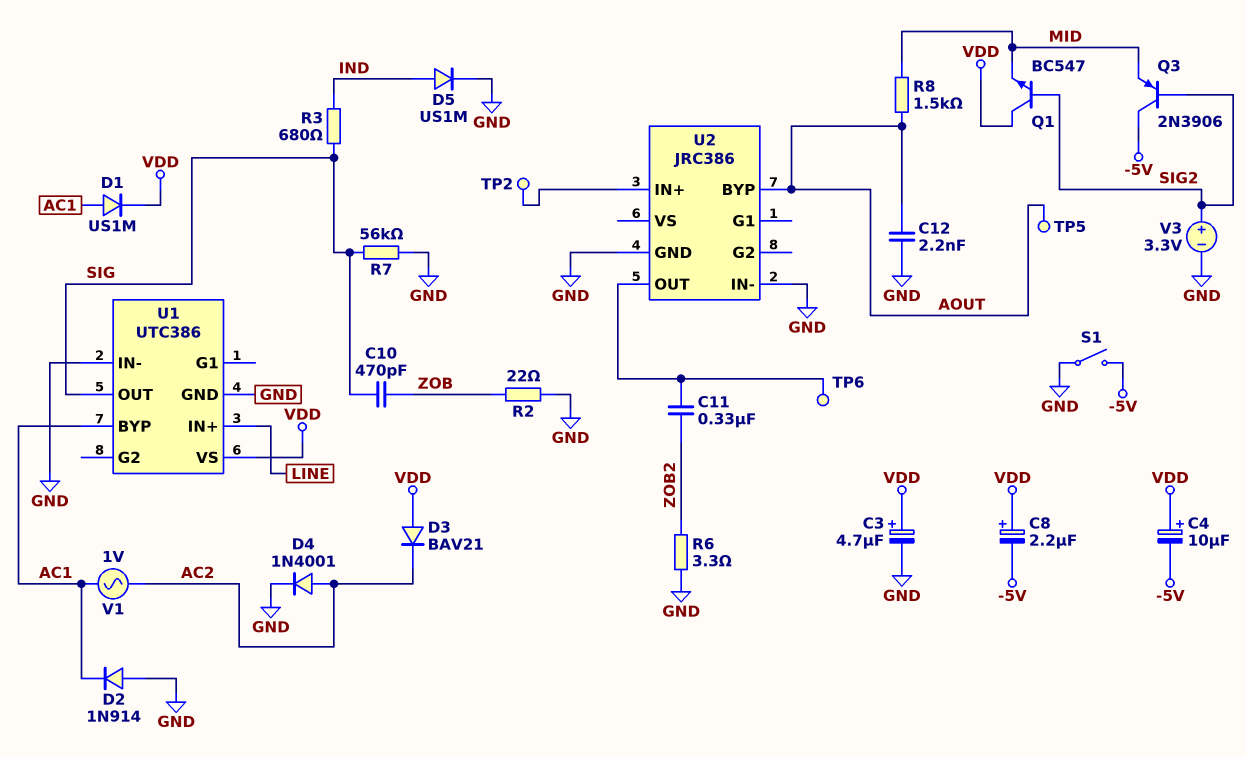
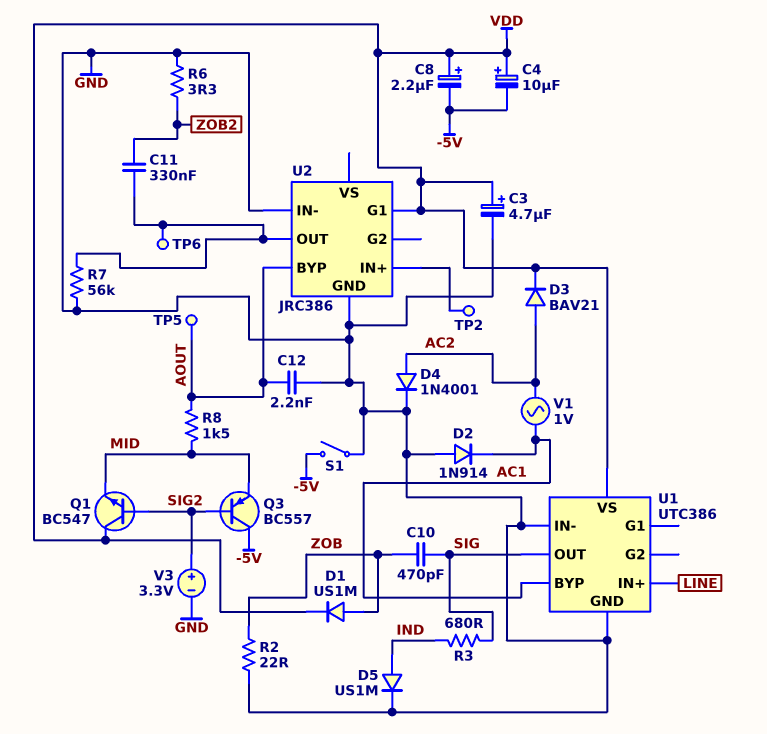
D1: diode US1M (A AC1, K VDD) -> diode US1M (A ZOB, K VDD)
D3: diode BAV21 (A VDD, K AC2) -> diode BAV21 (A AC2, K VDD)
Q3: PNP 2N3906 (B SIG2, C -5V, E MID) -> PNP BC557 (B SIG2, C -5V, E MID)
R7: 56k (GND, SIG) -> 56k (GND, U2/OUT)
U2 pin G1: none -> VDD

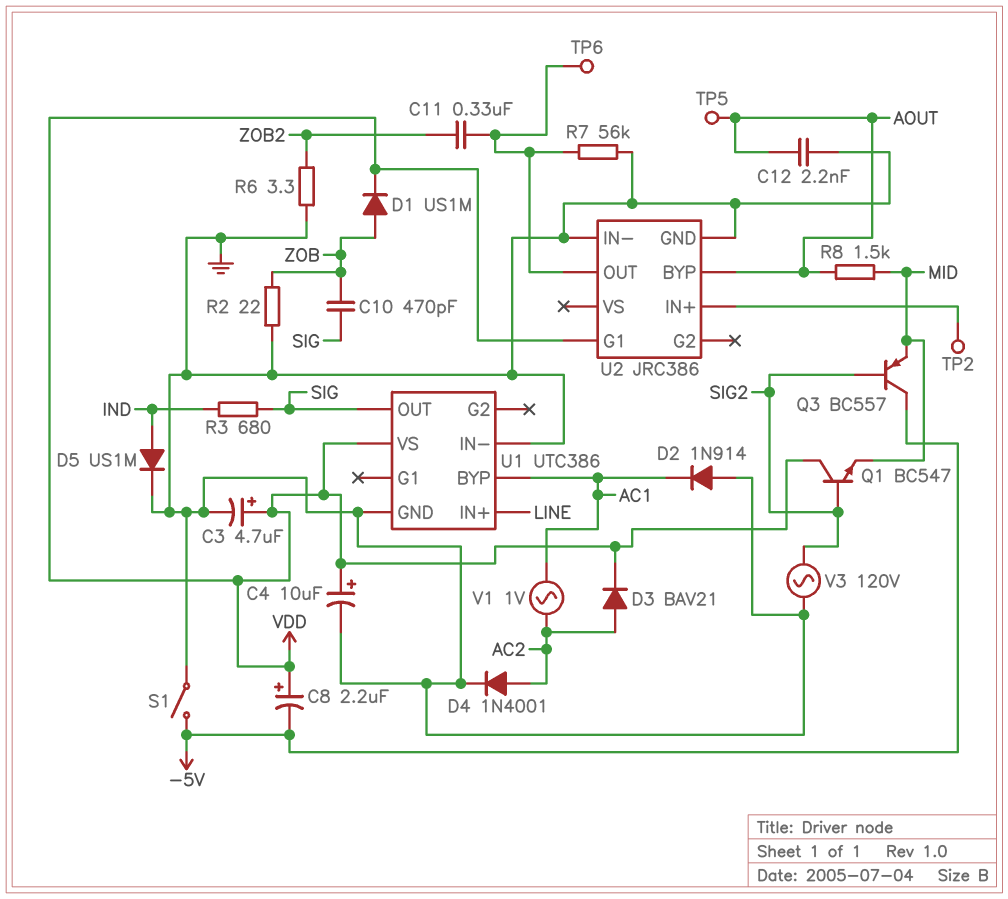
C4: 10uF (plus VDD, minus -5V) -> 10uF (plus VDD, minus GND)
V3: 3.3V (plus SIG2, minus GND) -> AC 120V (GND, SIG2)

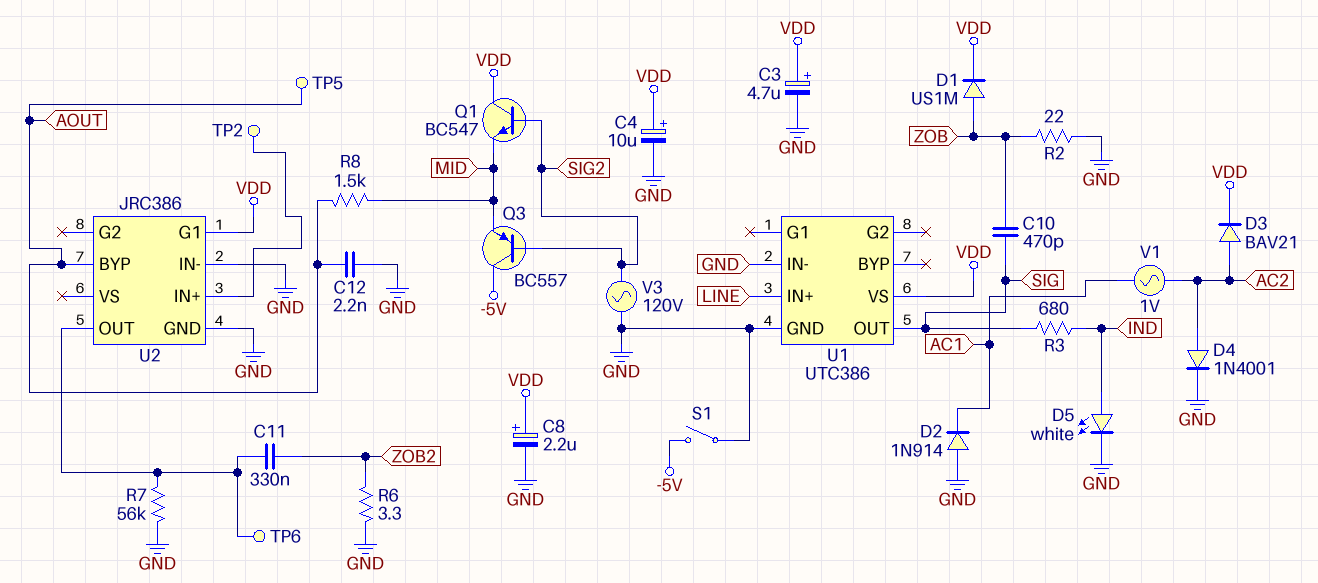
C8: 2.2uF (plus VDD, minus -5V) -> 2.2uF (plus VDD, minus GND)
D5: diode US1M (A IND, K GND) -> LED white (A IND, K GND)
U1 pin BYP: AC1 -> none

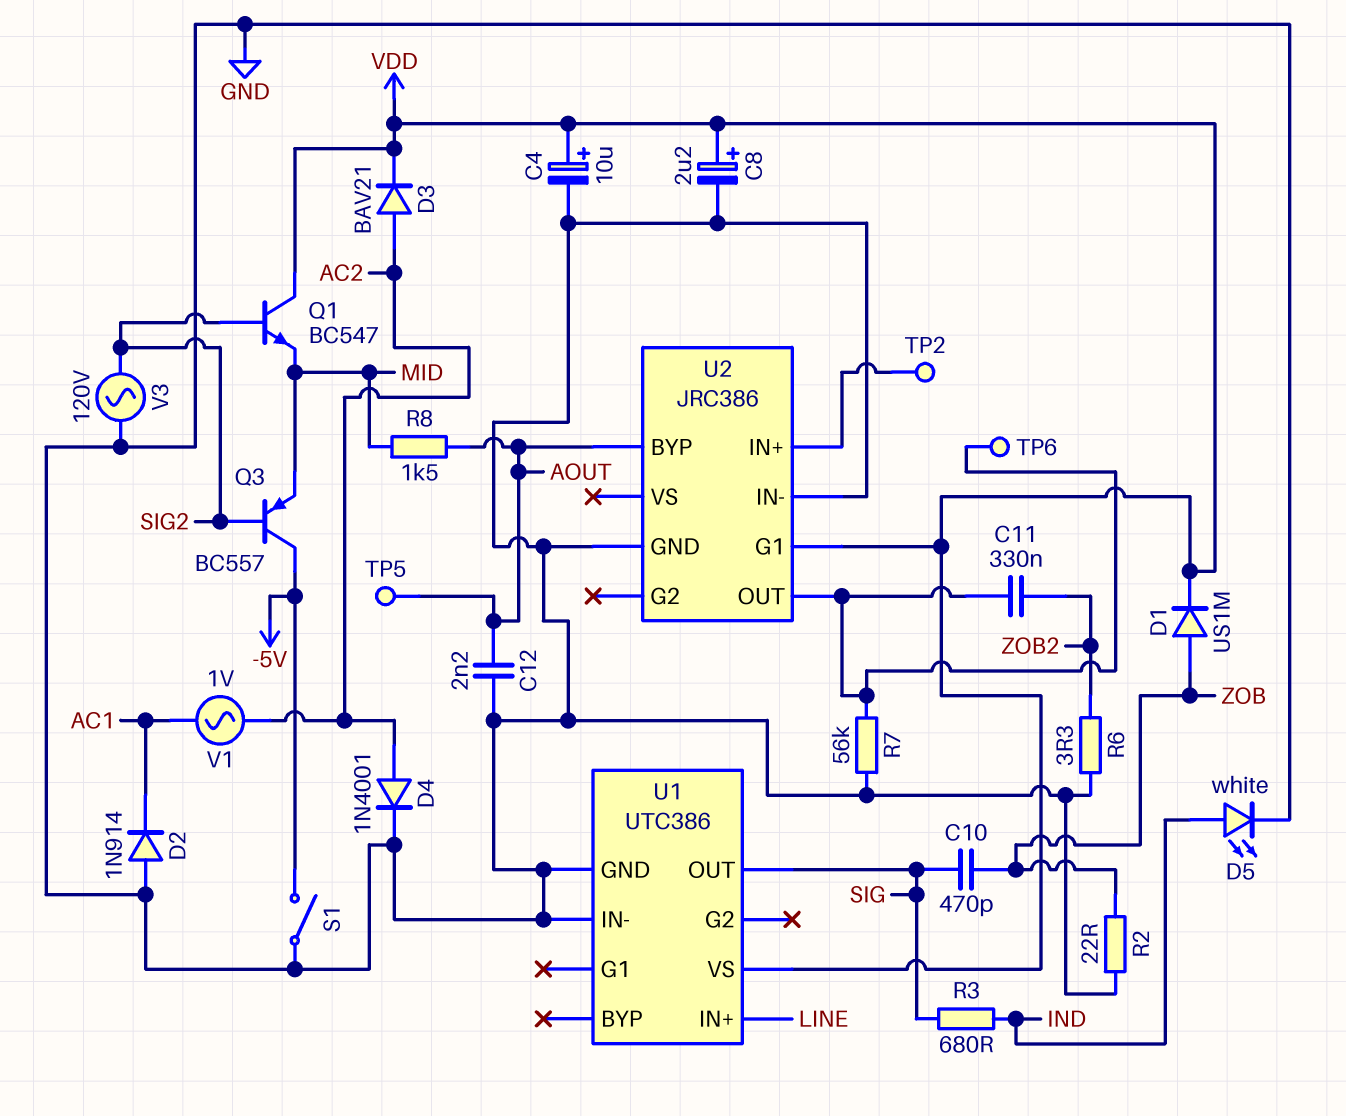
C3: 4.7uF (plus VDD, minus GND) -> none

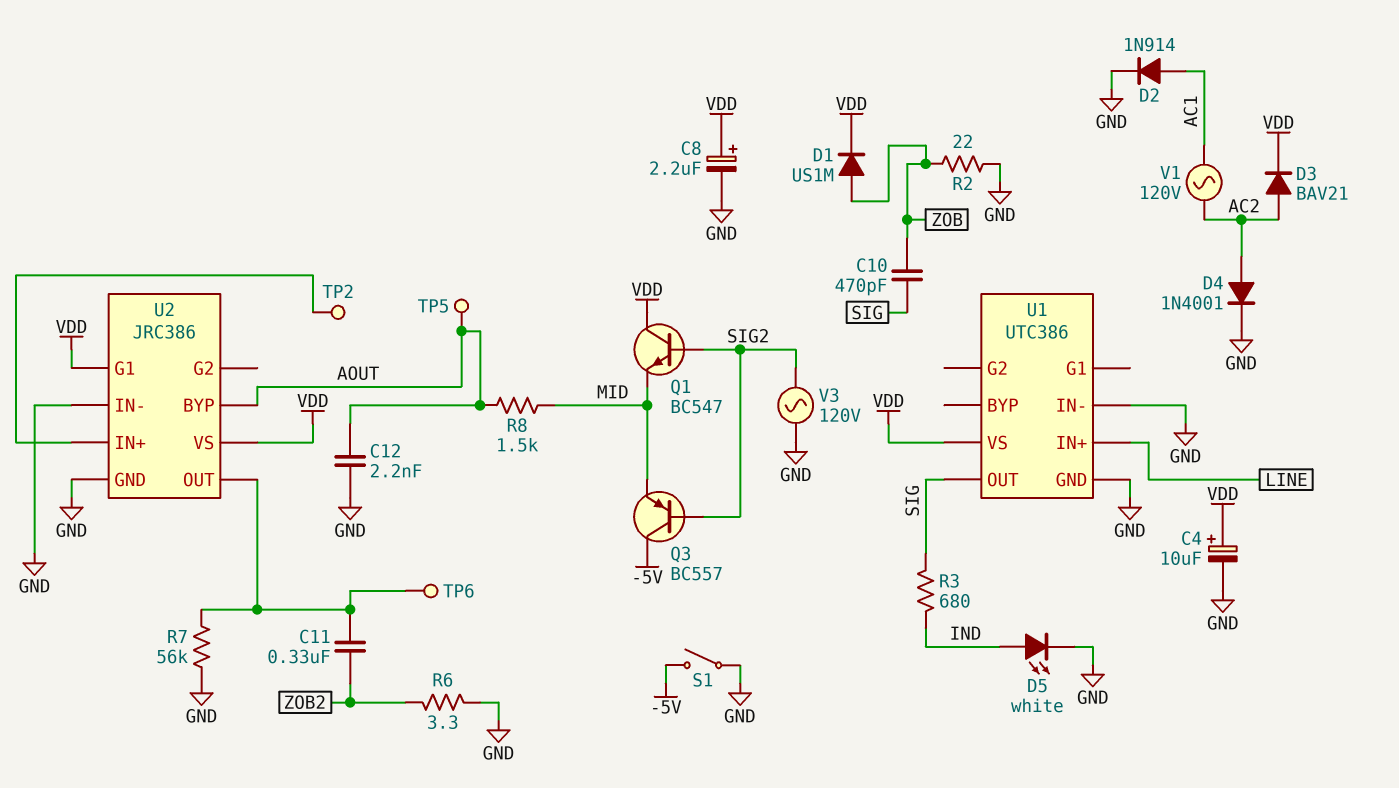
D2: diode 1N914 (A GND, K AC1) -> diode 1N914 (A AC1, K GND)
U2 pin VS: none -> VDD
V1: AC 1V (AC1, AC2) -> AC 120V (AC1, AC2)

